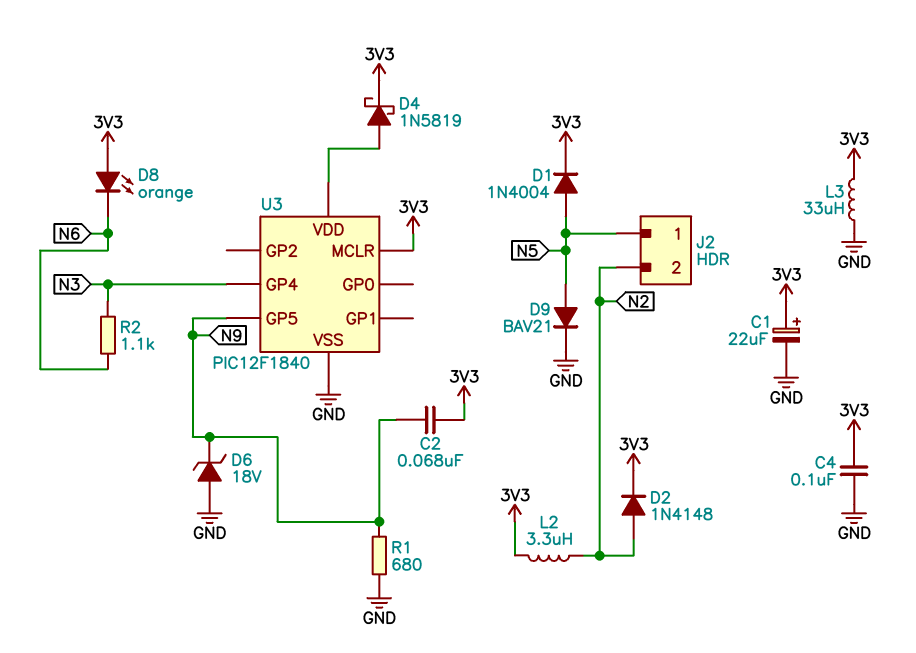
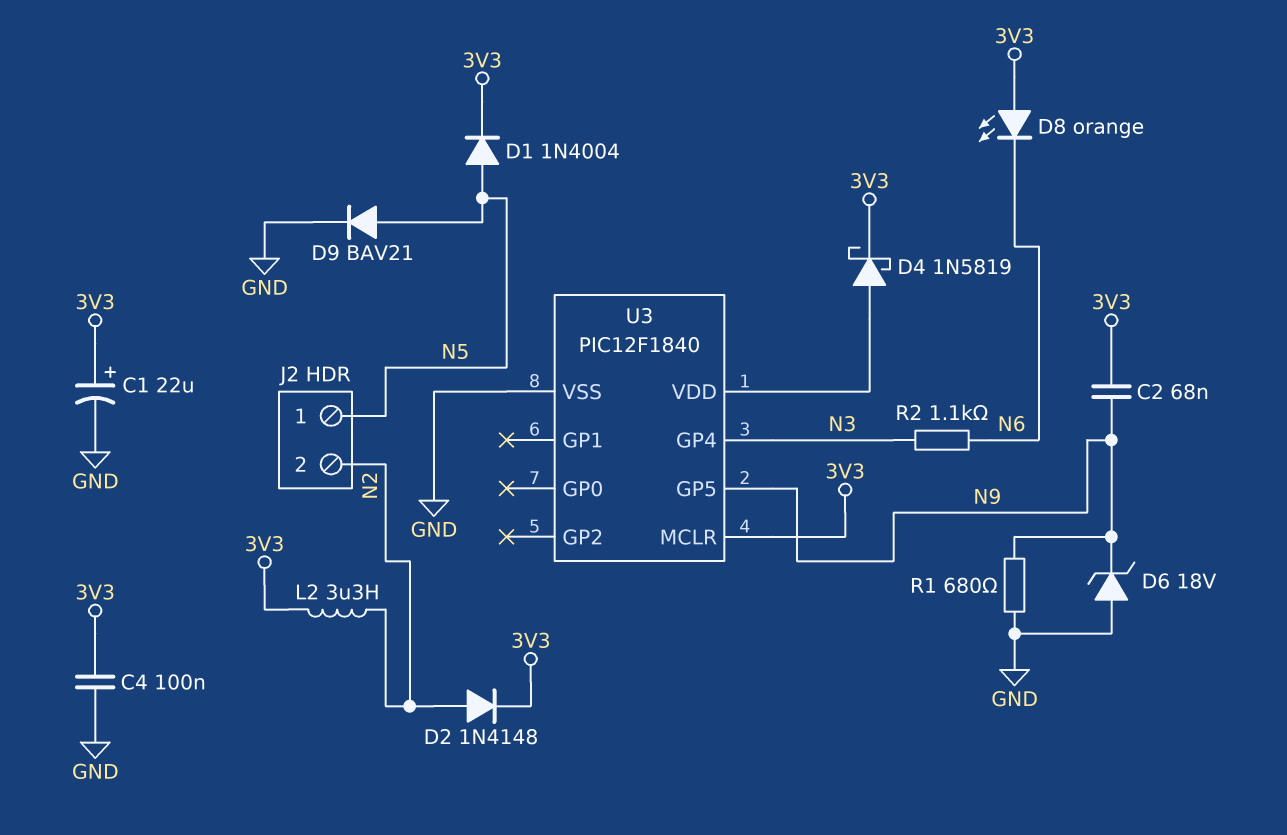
L3: 33uH (3V3, GND) -> none

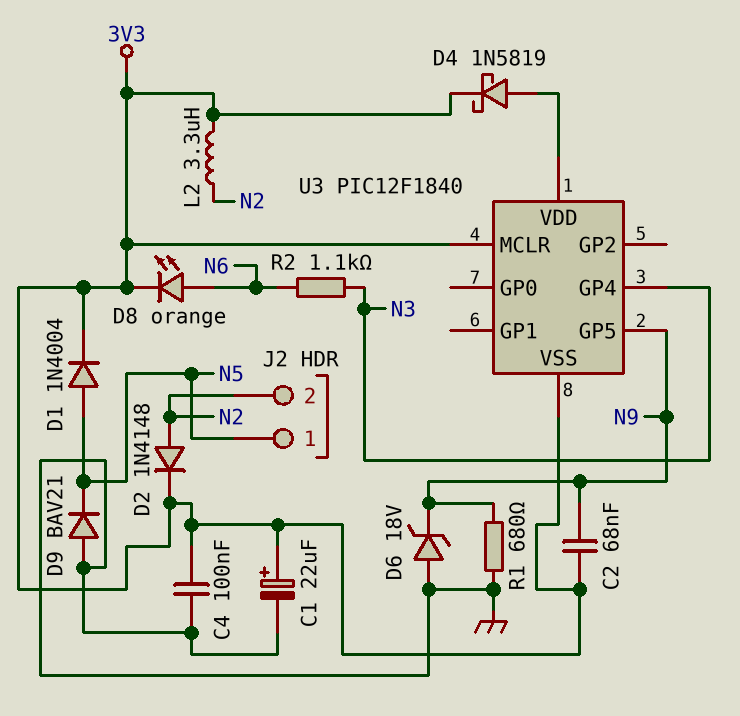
D8: LED orange (A 3V3, K N6) -> LED orange (A N6, K 3V3)
D9: diode BAV21 (A N5, K GND) -> diode BAV21 (A GND, K N5)
U3 pin VSS: GND -> 3V3

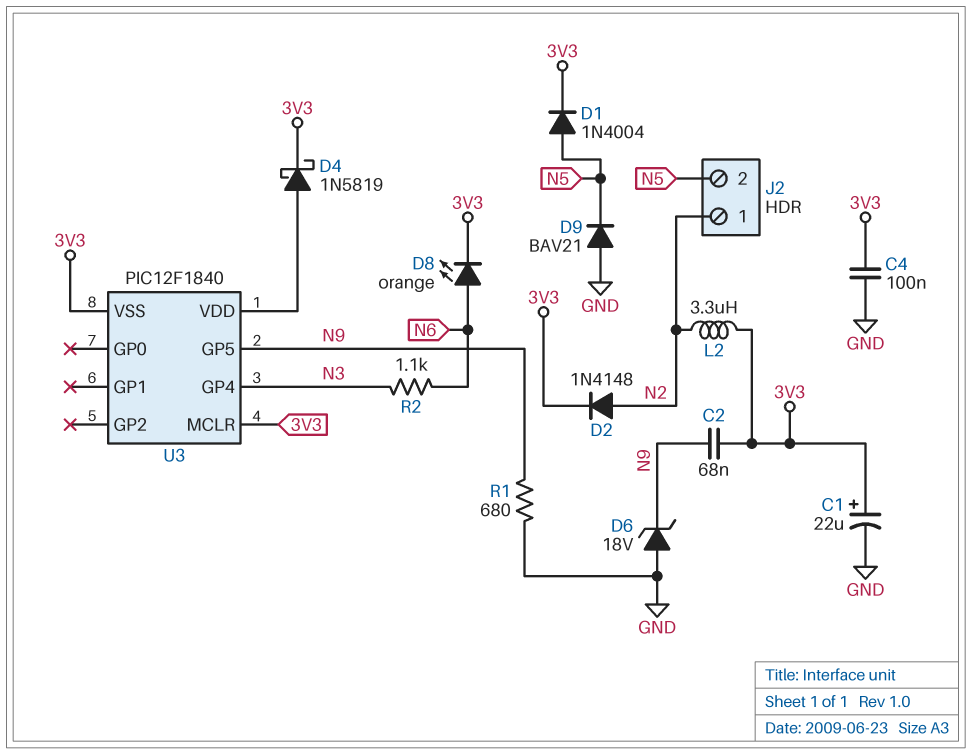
J2 pin 1: N5 -> N2
J2 pin 2: N2 -> N5

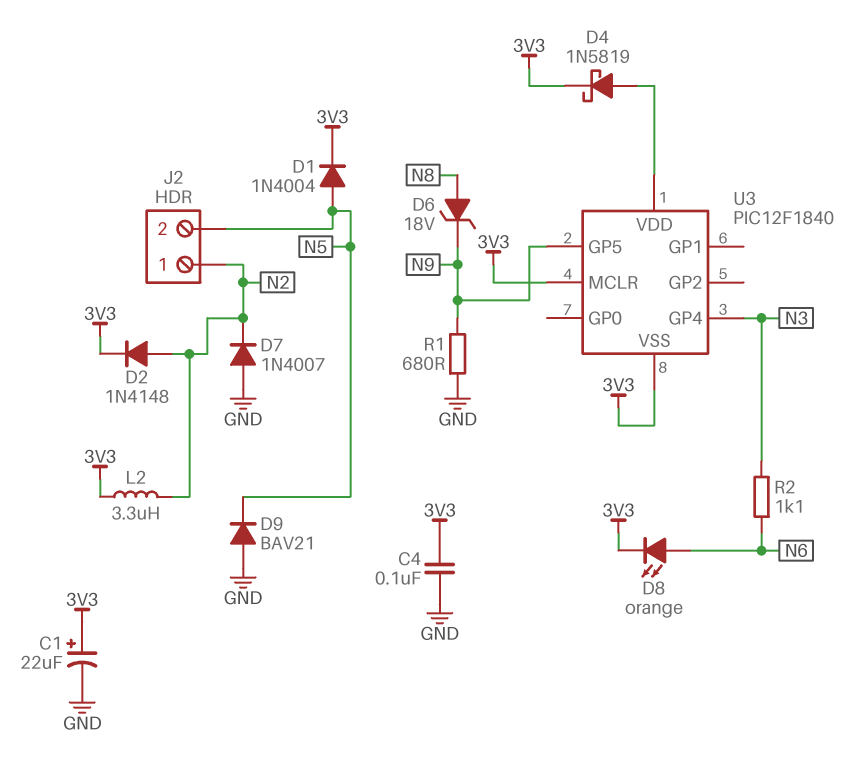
C2: 68nF (3V3, N9) -> none
D6: zener 18V (A GND, K N9) -> zener 18V (A N8, K N9)
D7: none -> diode 1N4007 (A GND, K N2)

